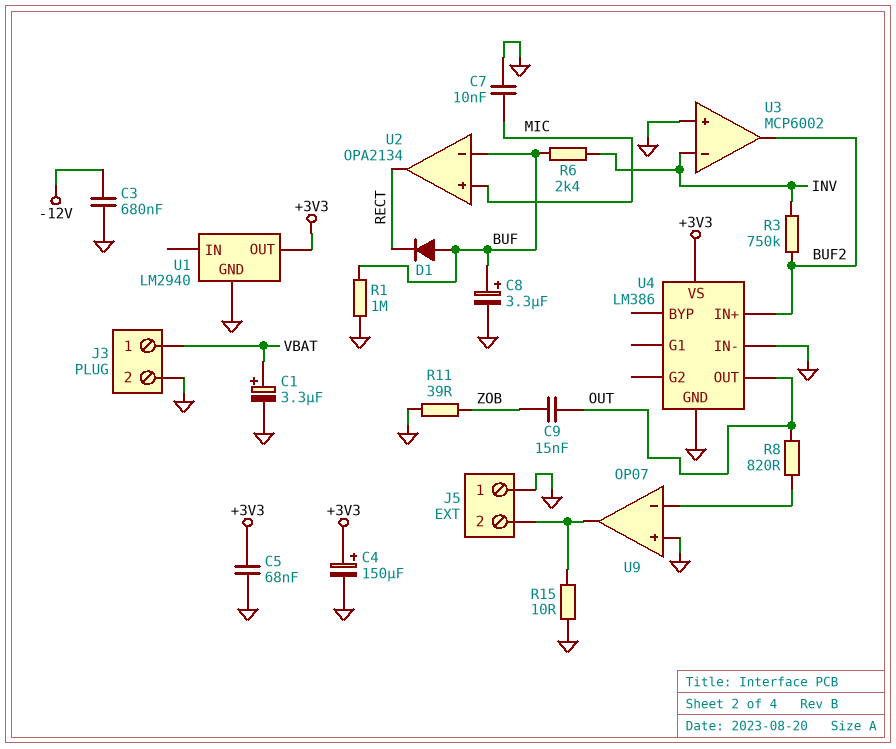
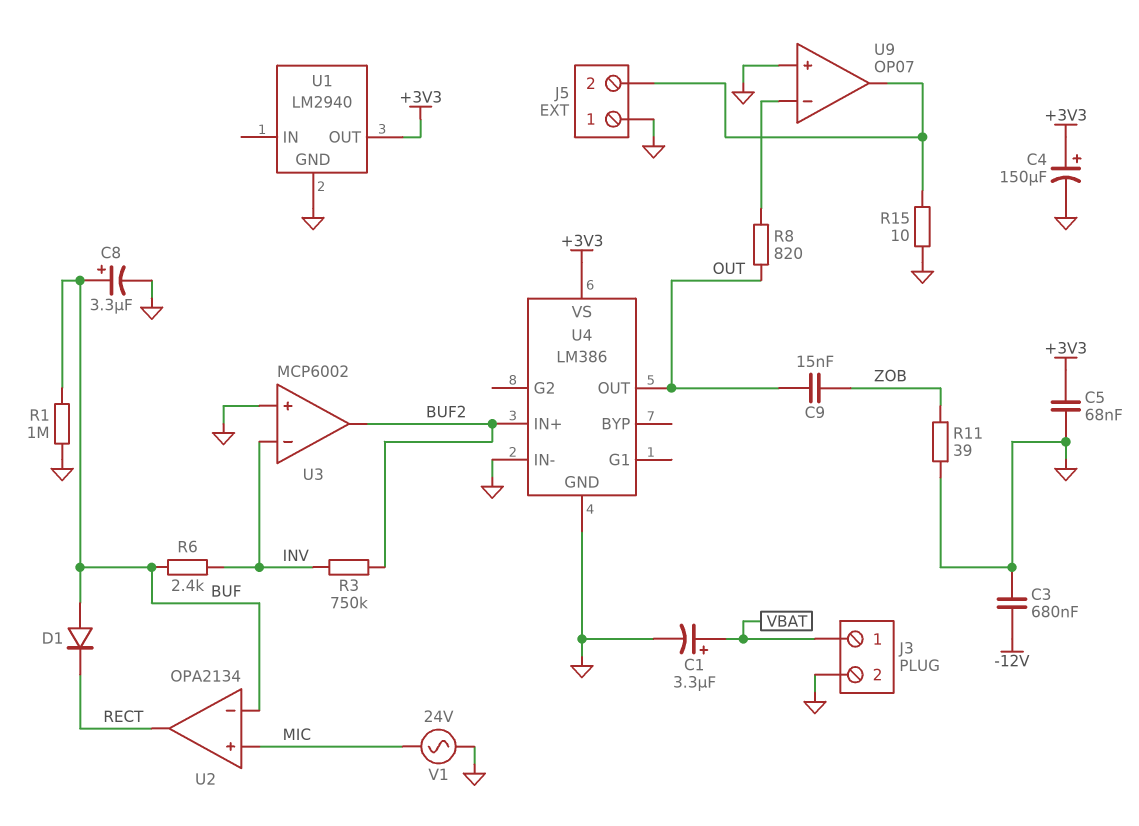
C7: 10nF (GND, MIC) -> none
V1: none -> AC 24V (GND, MIC)

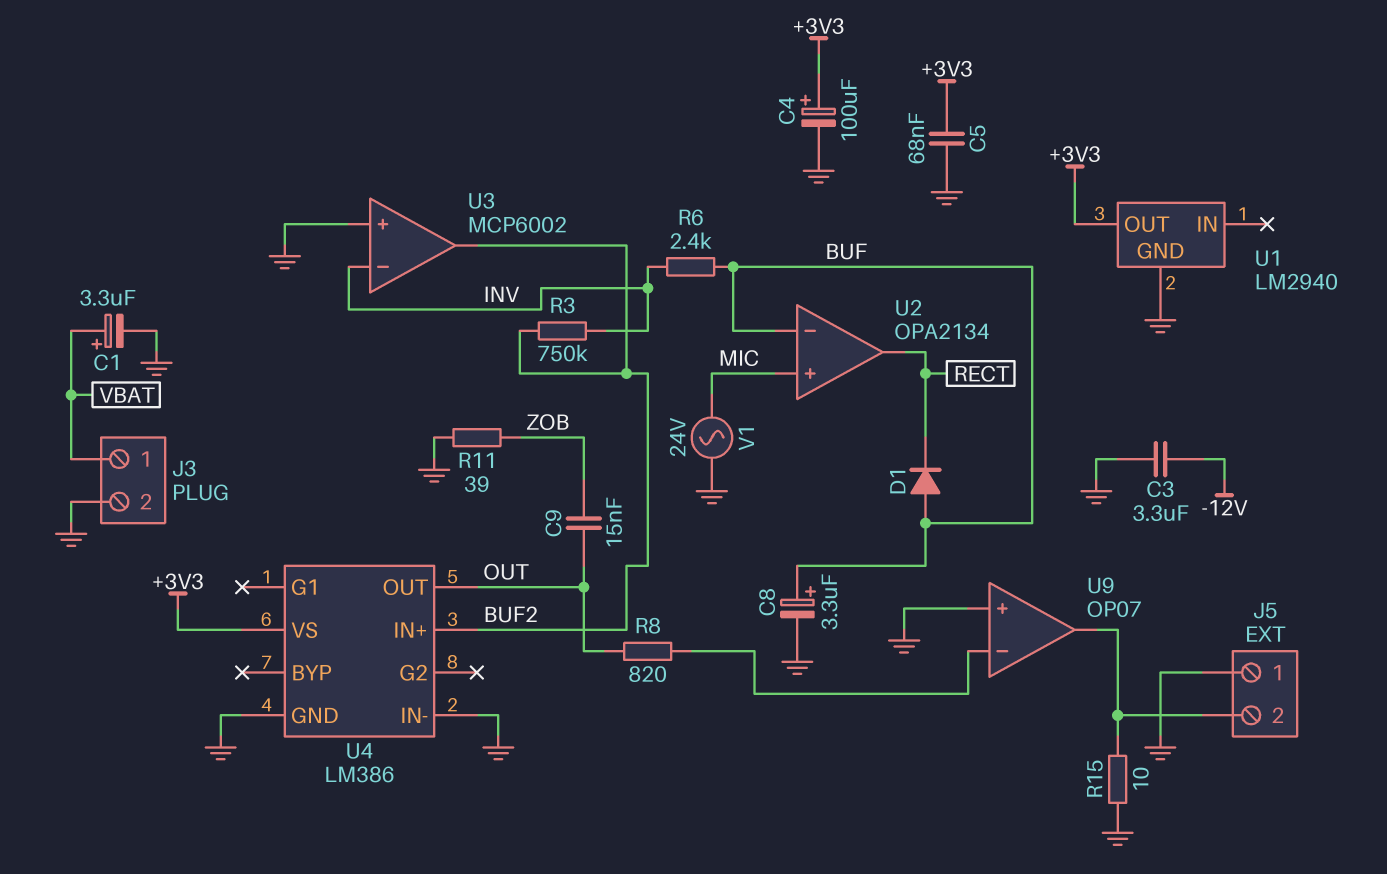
C3: 680nF (-12V, GND) -> 3.3uF (-12V, GND)
C4: 150uF (plus +3V3, minus GND) -> 100uF (plus +3V3, minus GND)
R1: 1M (BUF, GND) -> none

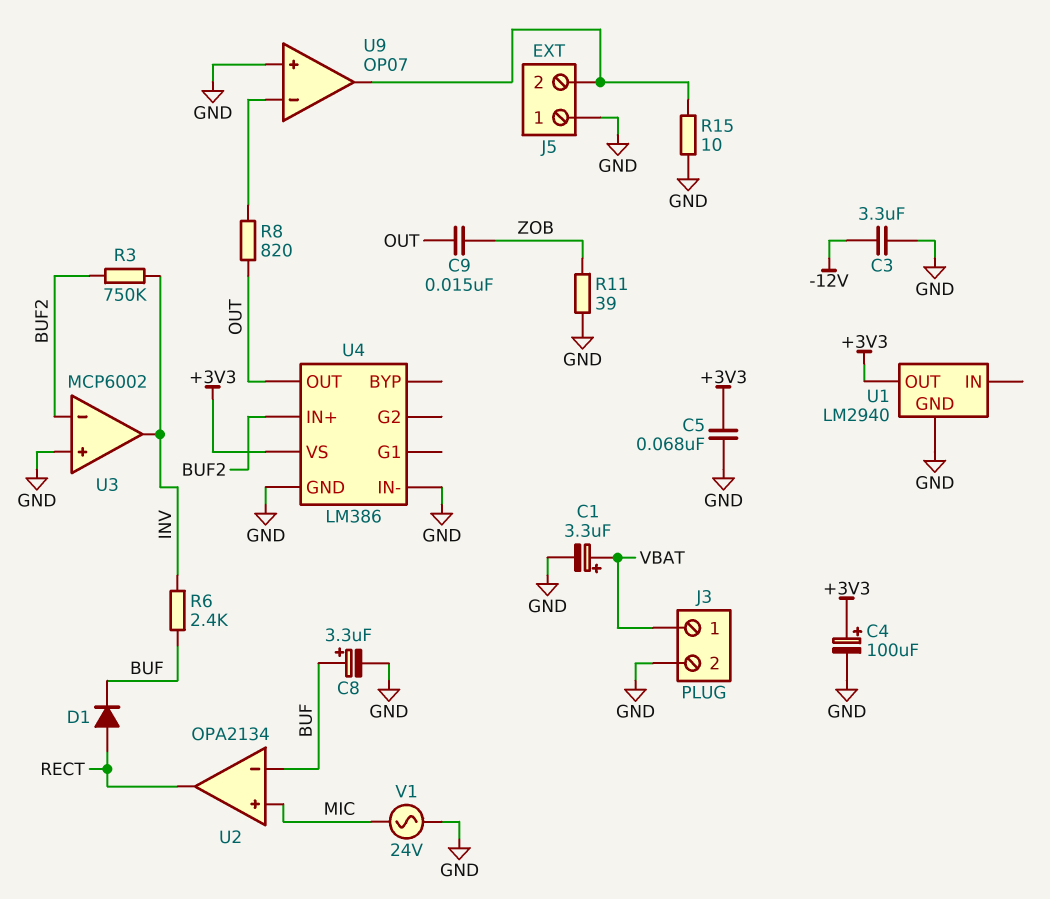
D1: diode (A BUF, K RECT) -> diode (A RECT, K BUF)
U3 pin in-: INV -> BUF2
U3 pin out: BUF2 -> INV

